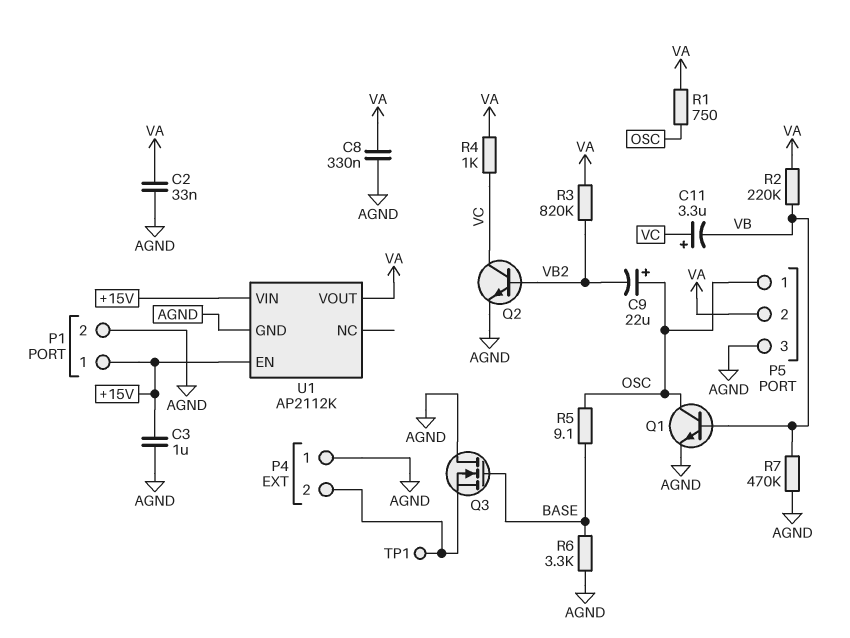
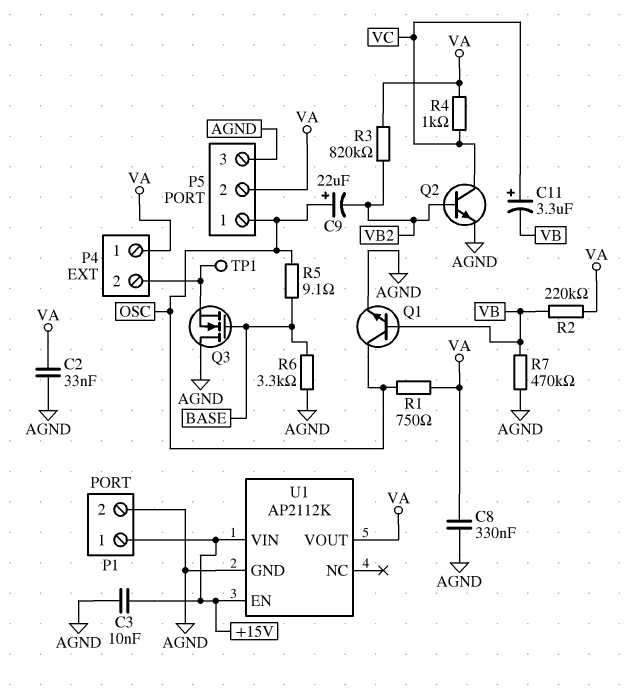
C3: 1uF (+15V, AGND) -> 10nF (+15V, AGND)
P4 pin 1: AGND -> VA

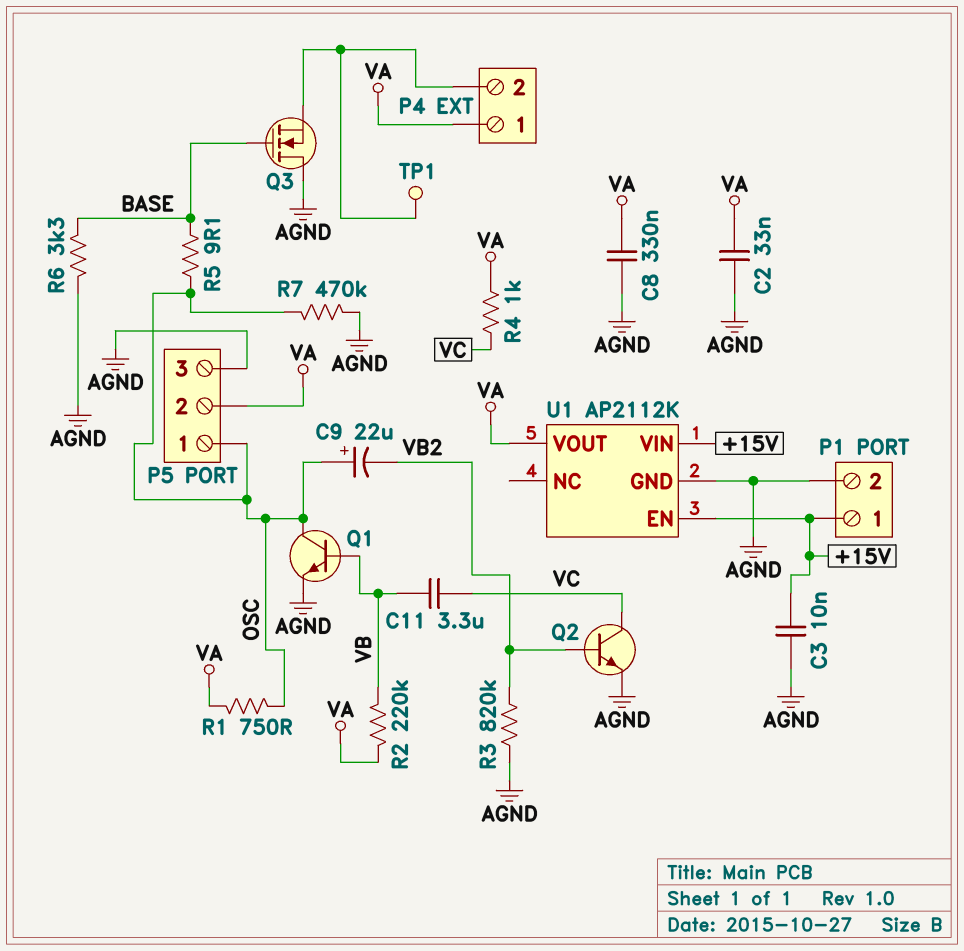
C11: 3.3uF (plus VC, minus VB) -> 3.3uF (VB, VC)
R3: 820k (VA, VB2) -> 820k (AGND, VB2)
R7: 470k (AGND, VB) -> 470k (AGND, OSC)

